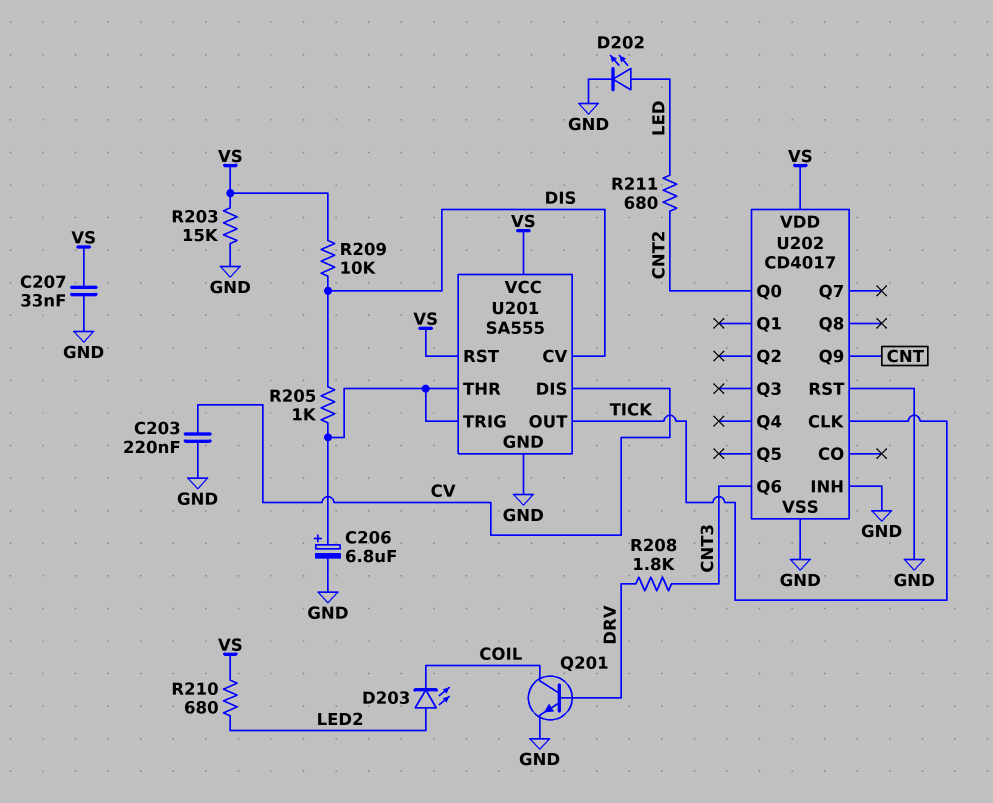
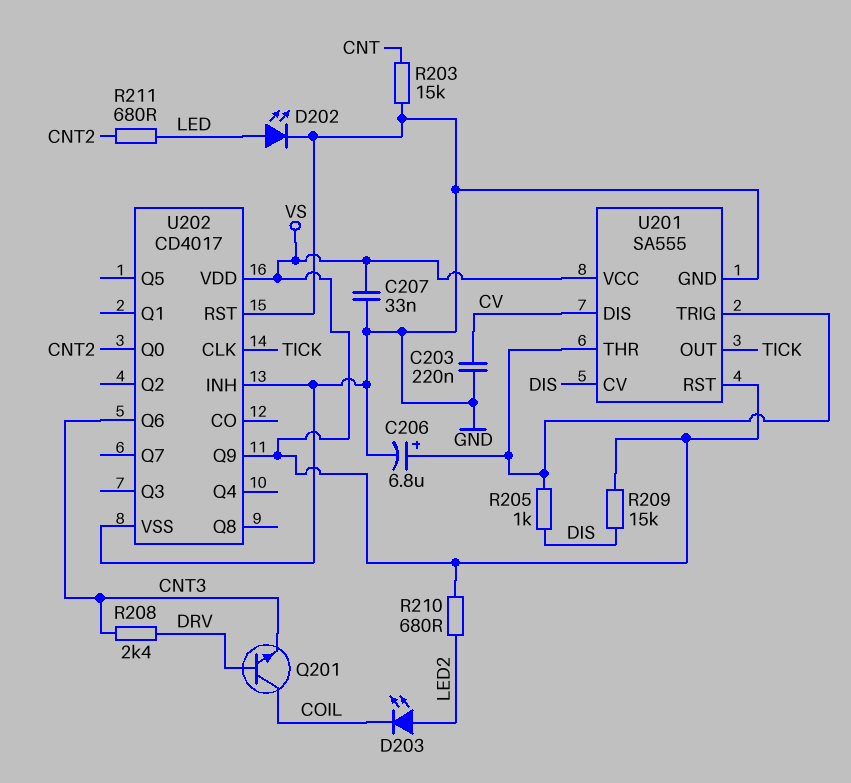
Q201: NPN (B DRV, C COIL, E GND) -> NPN (B DRV, C COIL, E CNT3)
R203: 15k (GND, VS) -> 15k (CNT, GND)
R208: 1.8k (CNT3, DRV) -> 2.4k (CNT3, DRV)
R209: 10k (DIS, VS) -> 15k (DIS, VS)
U202 pin Q9: CNT -> VS

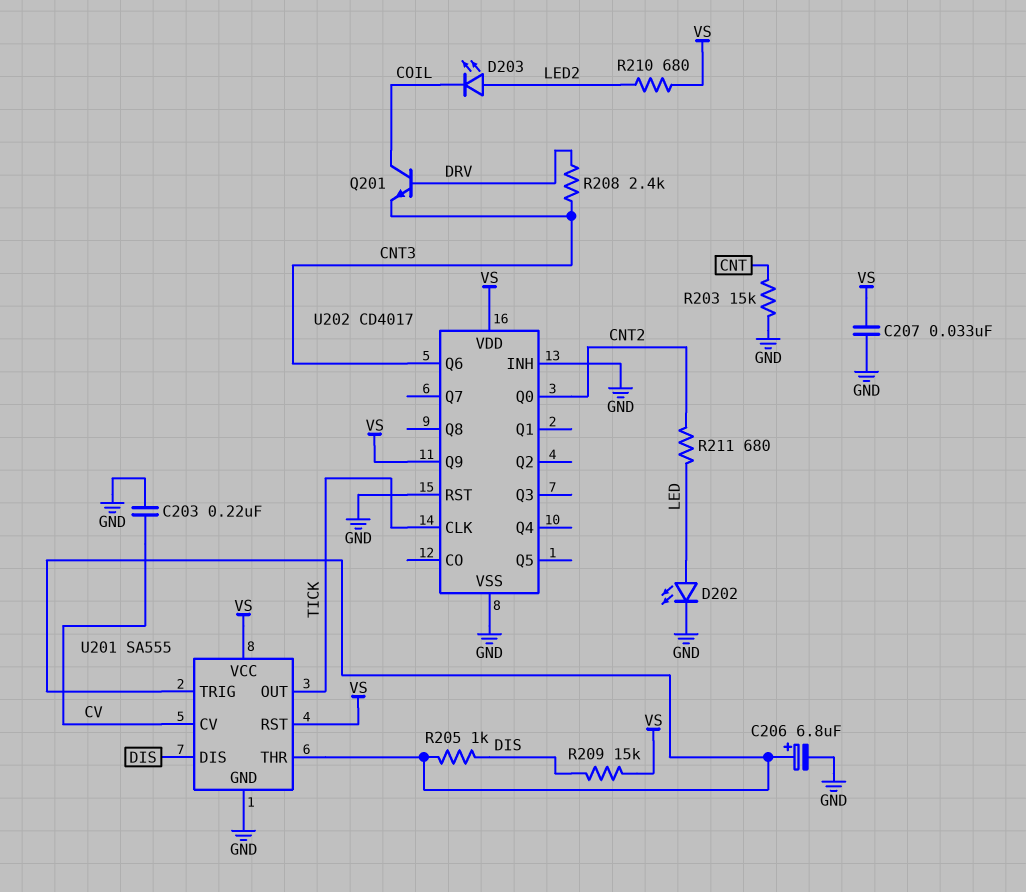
U201 pin CV: DIS -> CV
U201 pin DIS: CV -> DIS

